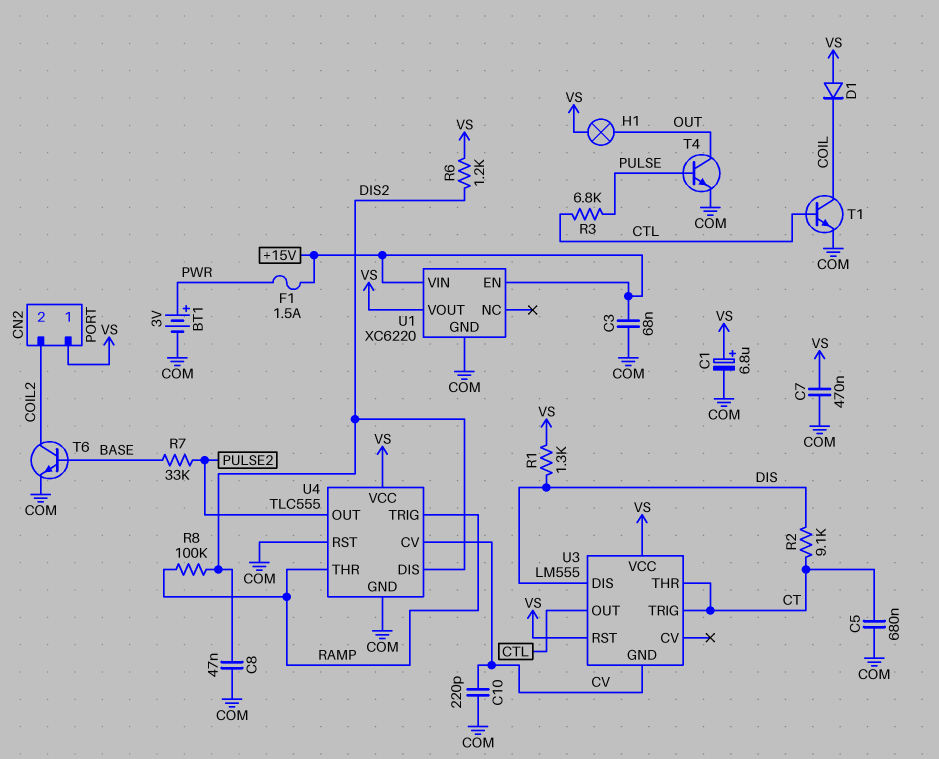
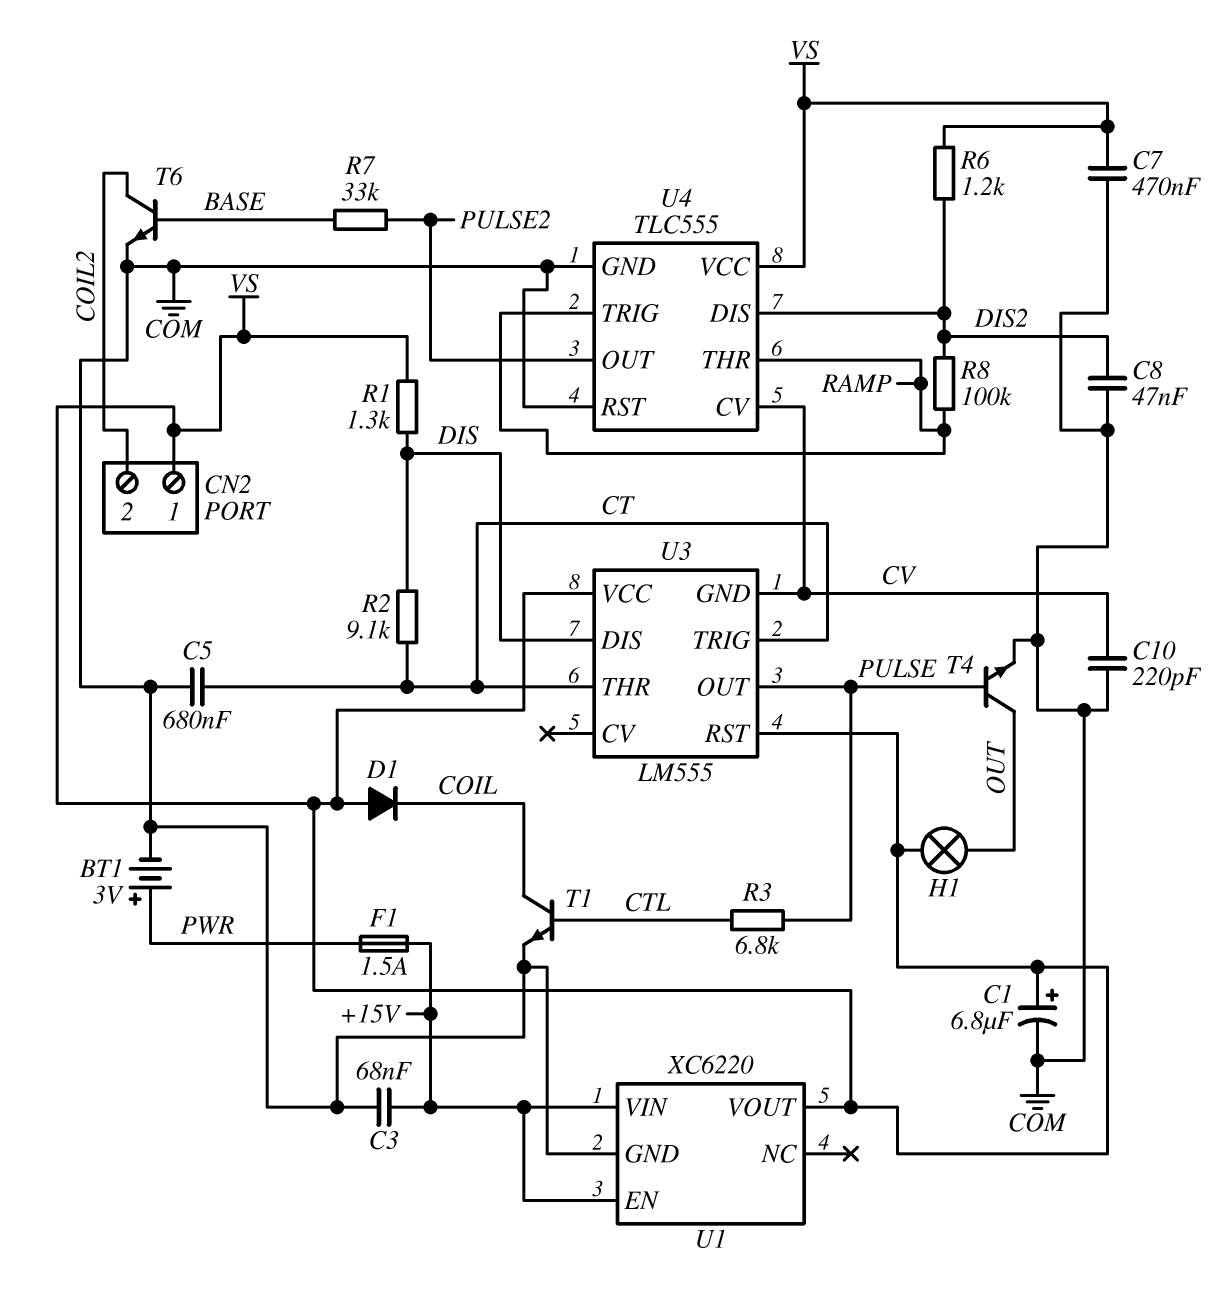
U3 pin OUT: CTL -> PULSE

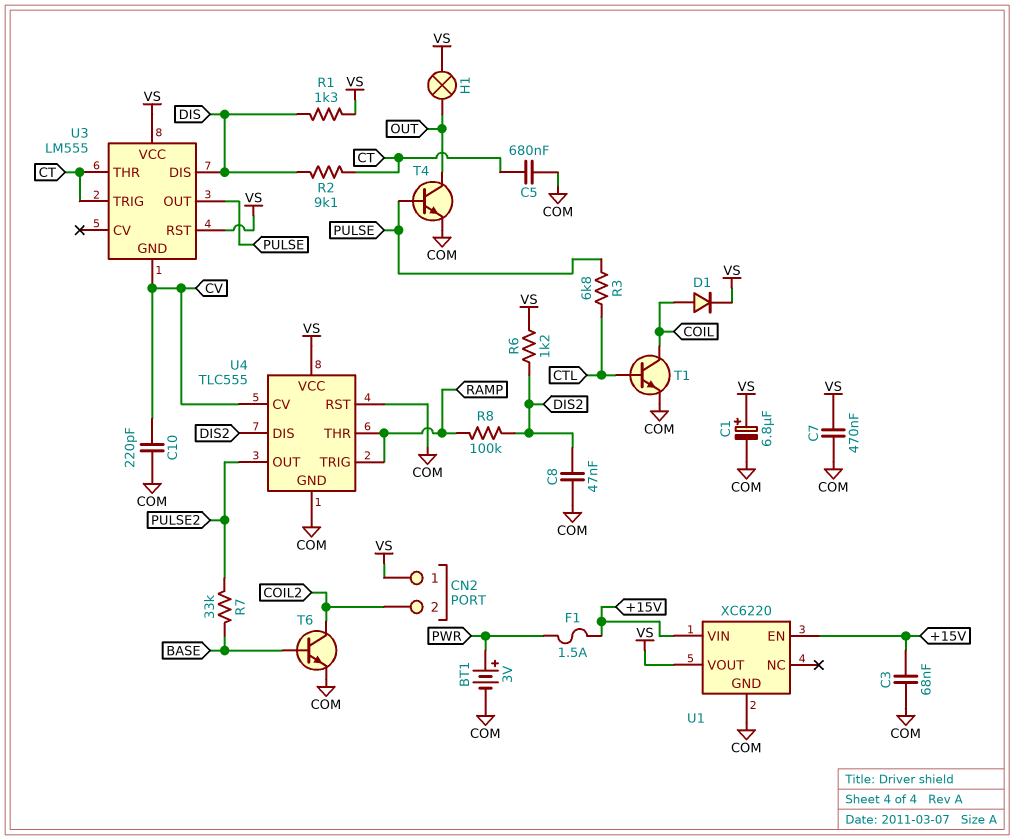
D1: diode (A VS, K COIL) -> diode (A COIL, K VS)

